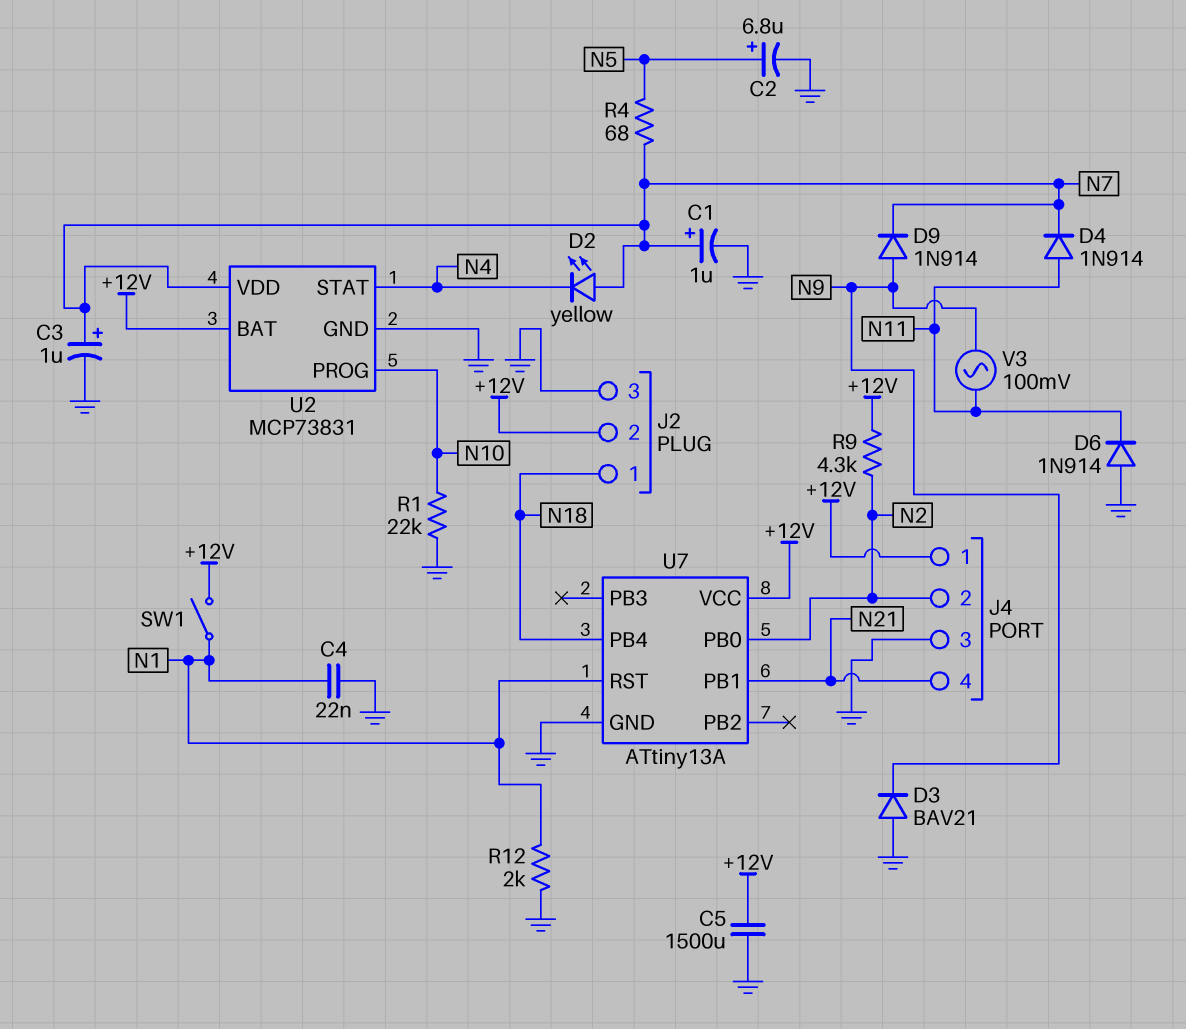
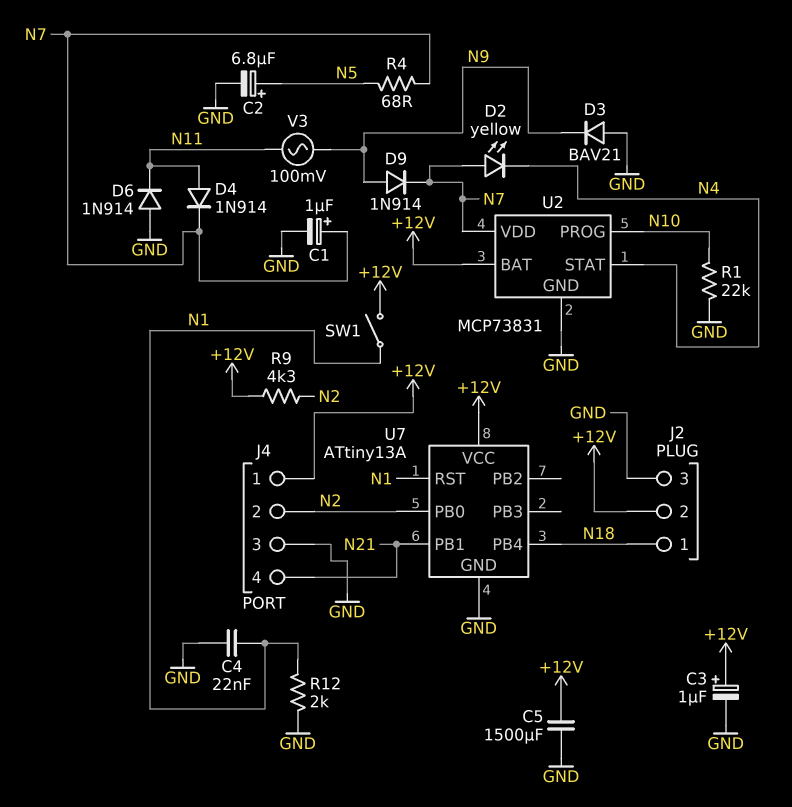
C3: 1uF (plus N7, minus GND) -> 1uF (plus +12V, minus GND)

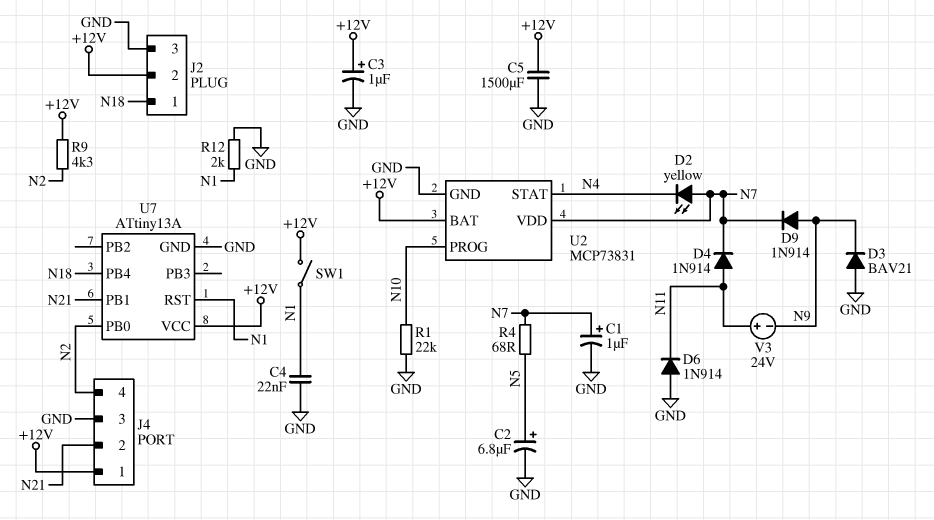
J4 pin 2: N2 -> N21
J4 pin 4: N21 -> N2
V3: AC 100mV (N9, N11) -> 24V (plus N11, minus N9)

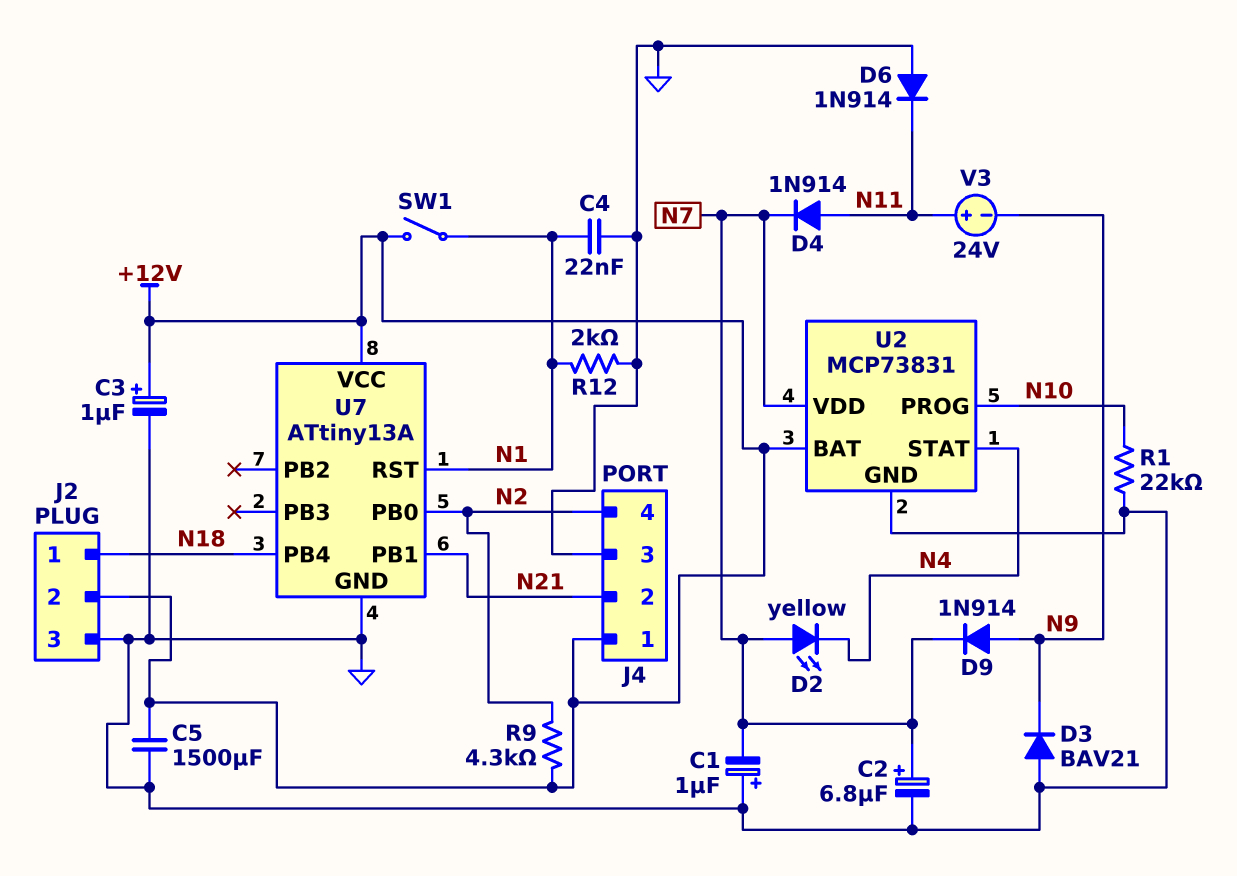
C1: 1uF (plus N7, minus GND) -> 1uF (plus GND, minus N7)
C2: 6.8uF (plus N5, minus GND) -> 6.8uF (plus N7, minus GND)
R4: 68 (N5, N7) -> none

